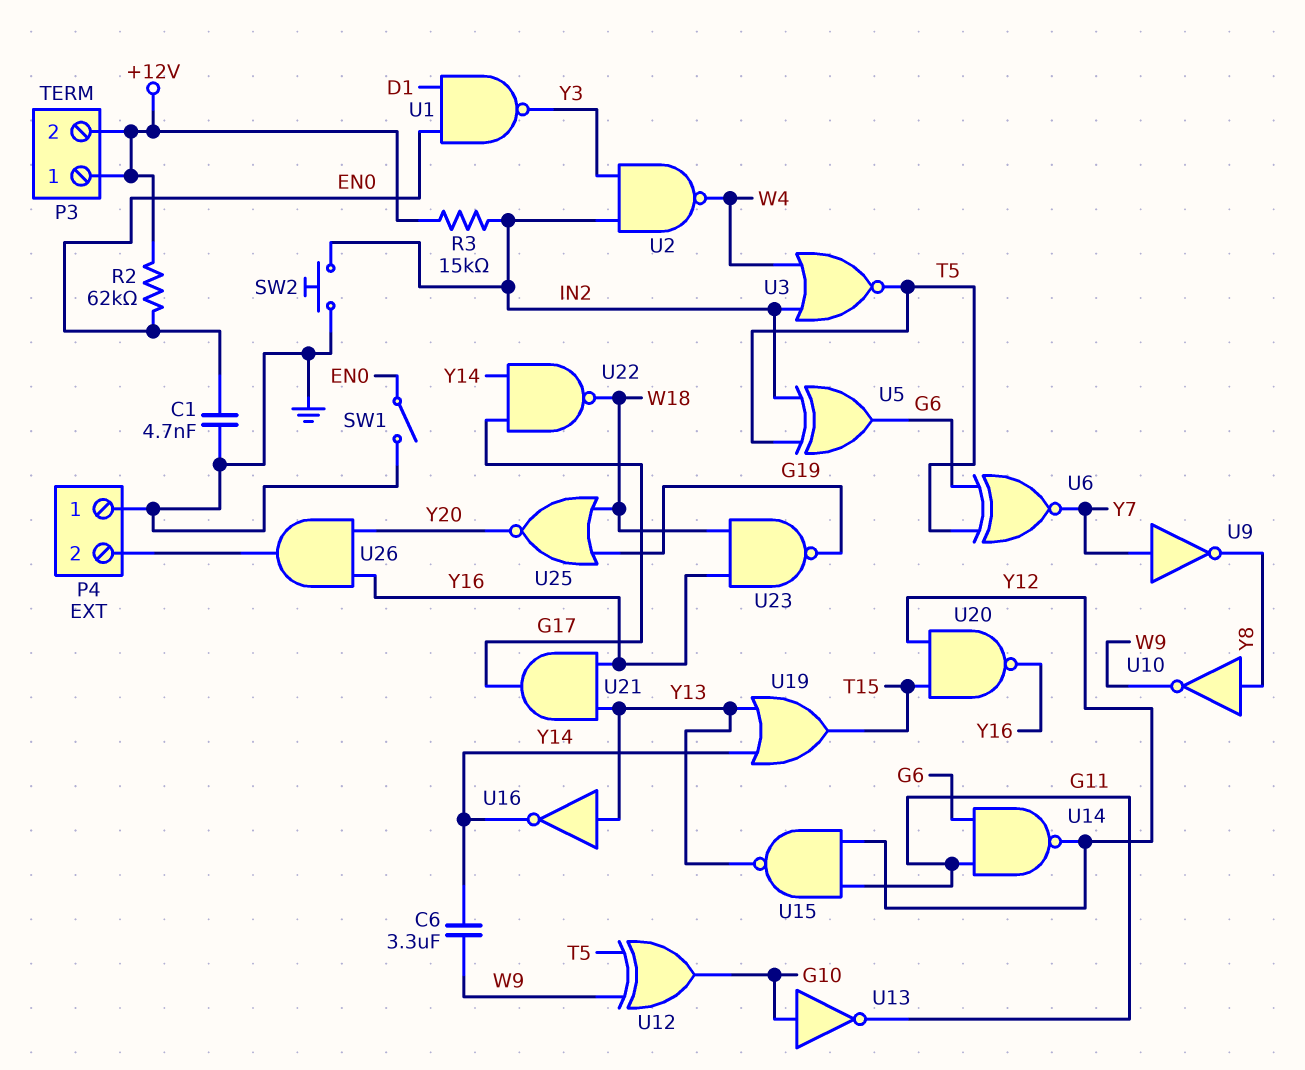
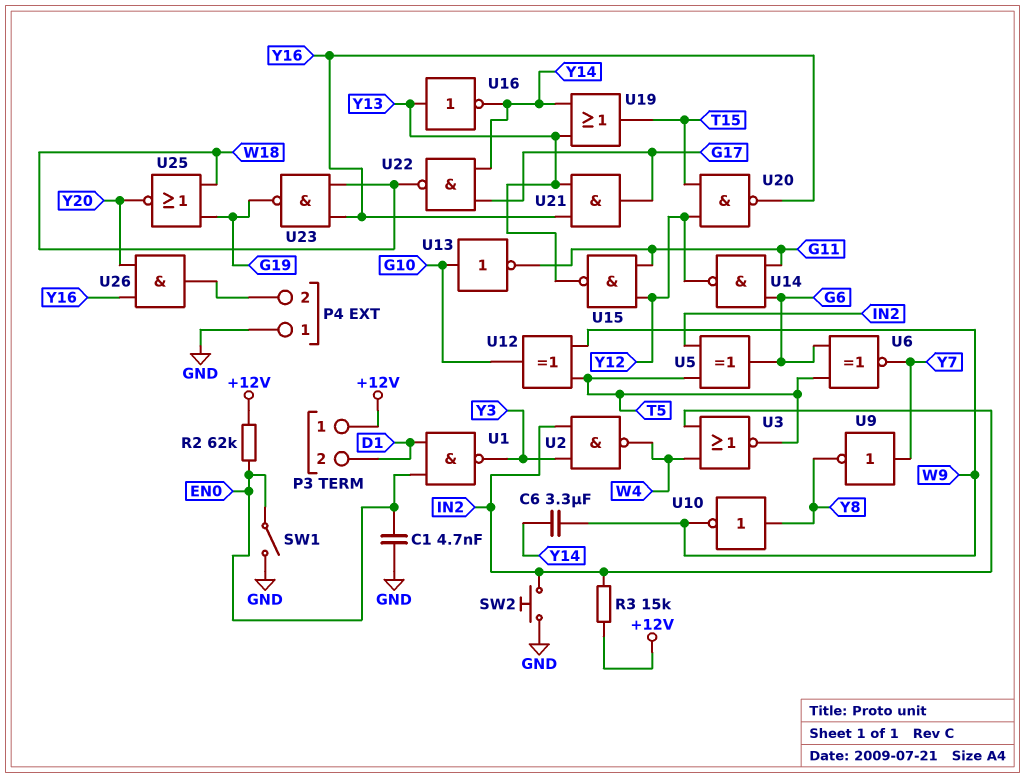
P3 pin 2: +12V -> D1

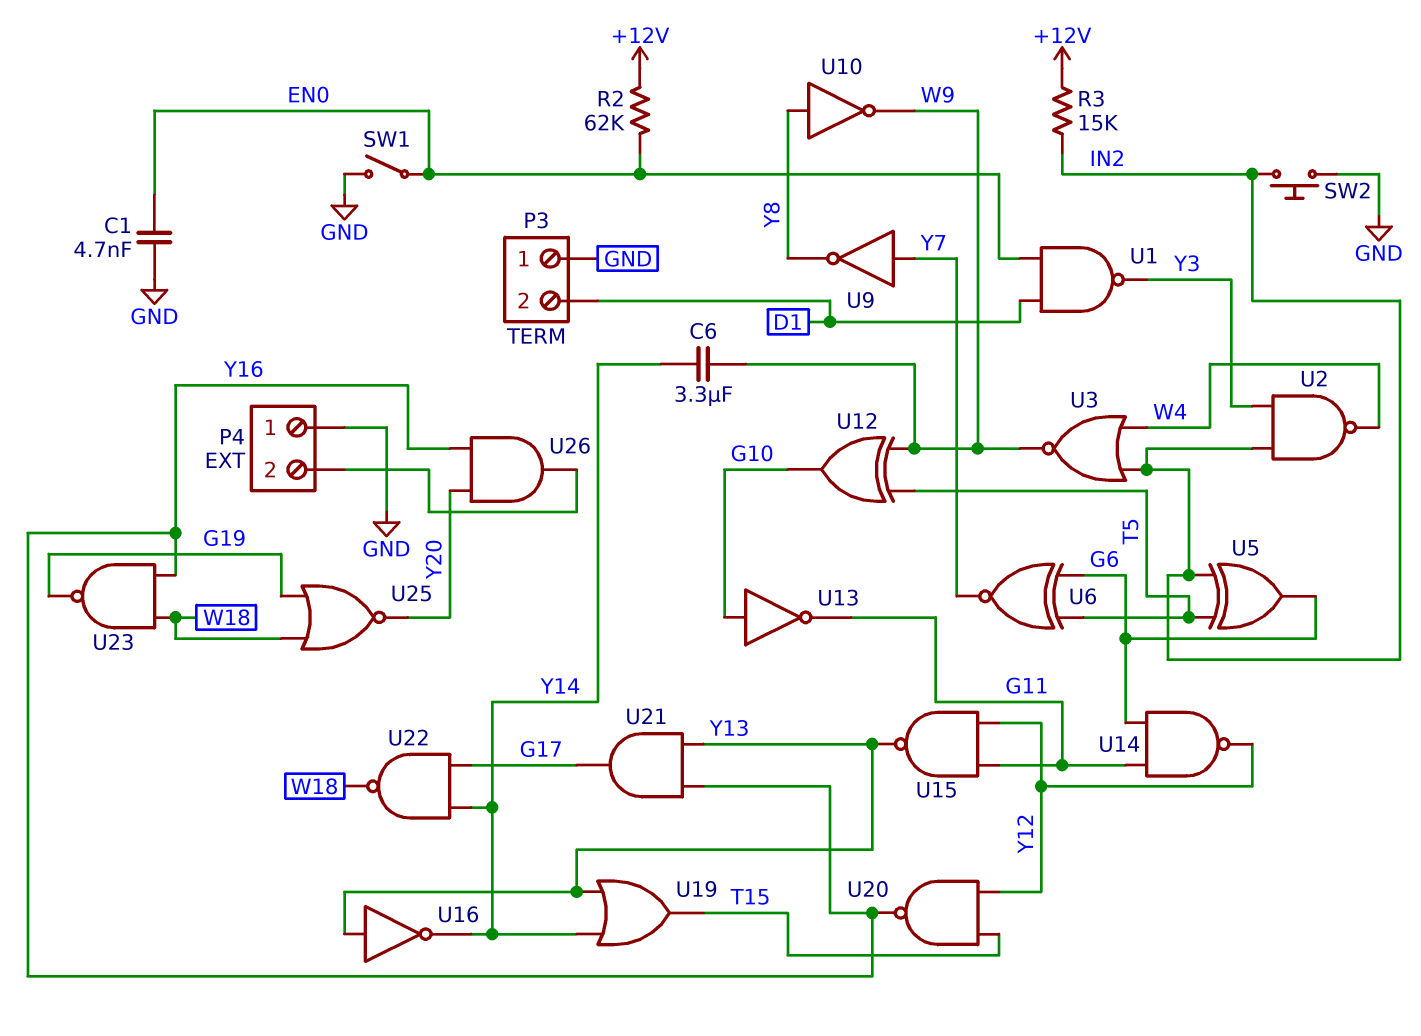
P3 pin 1: +12V -> GND
U3: NOR (in IN2, in W4, out T5) -> NOR (in IN2, in W4, out W9)

